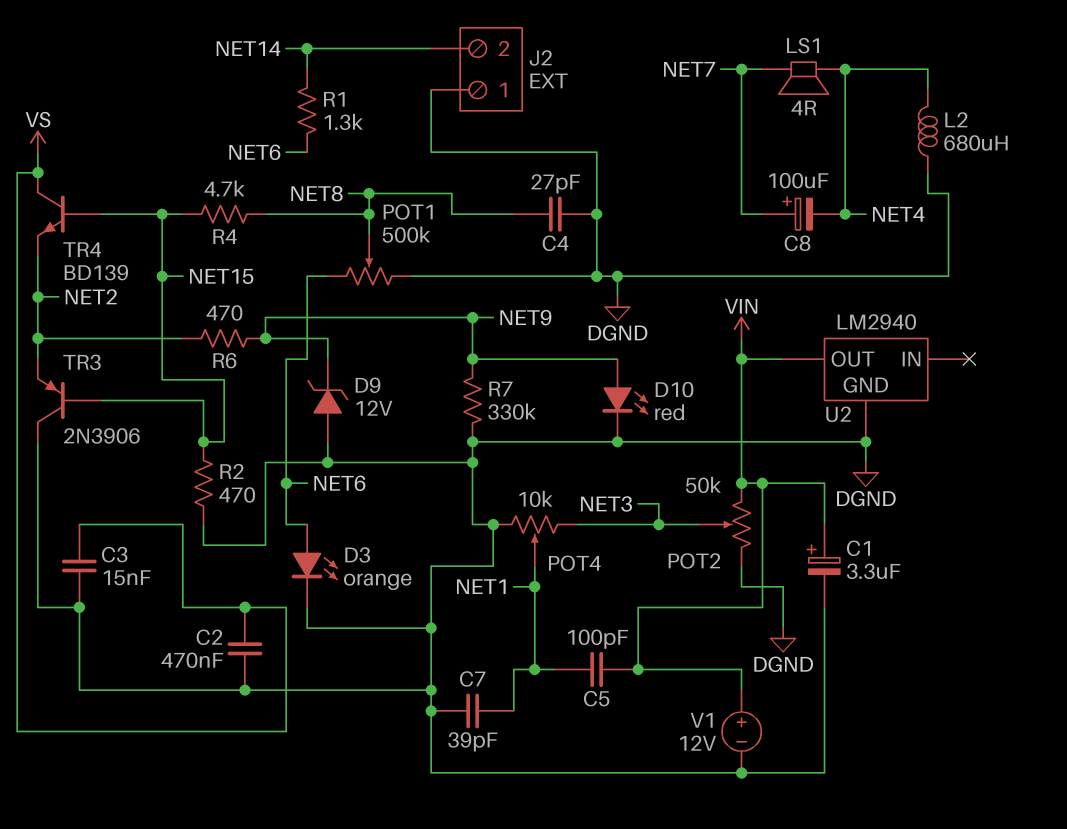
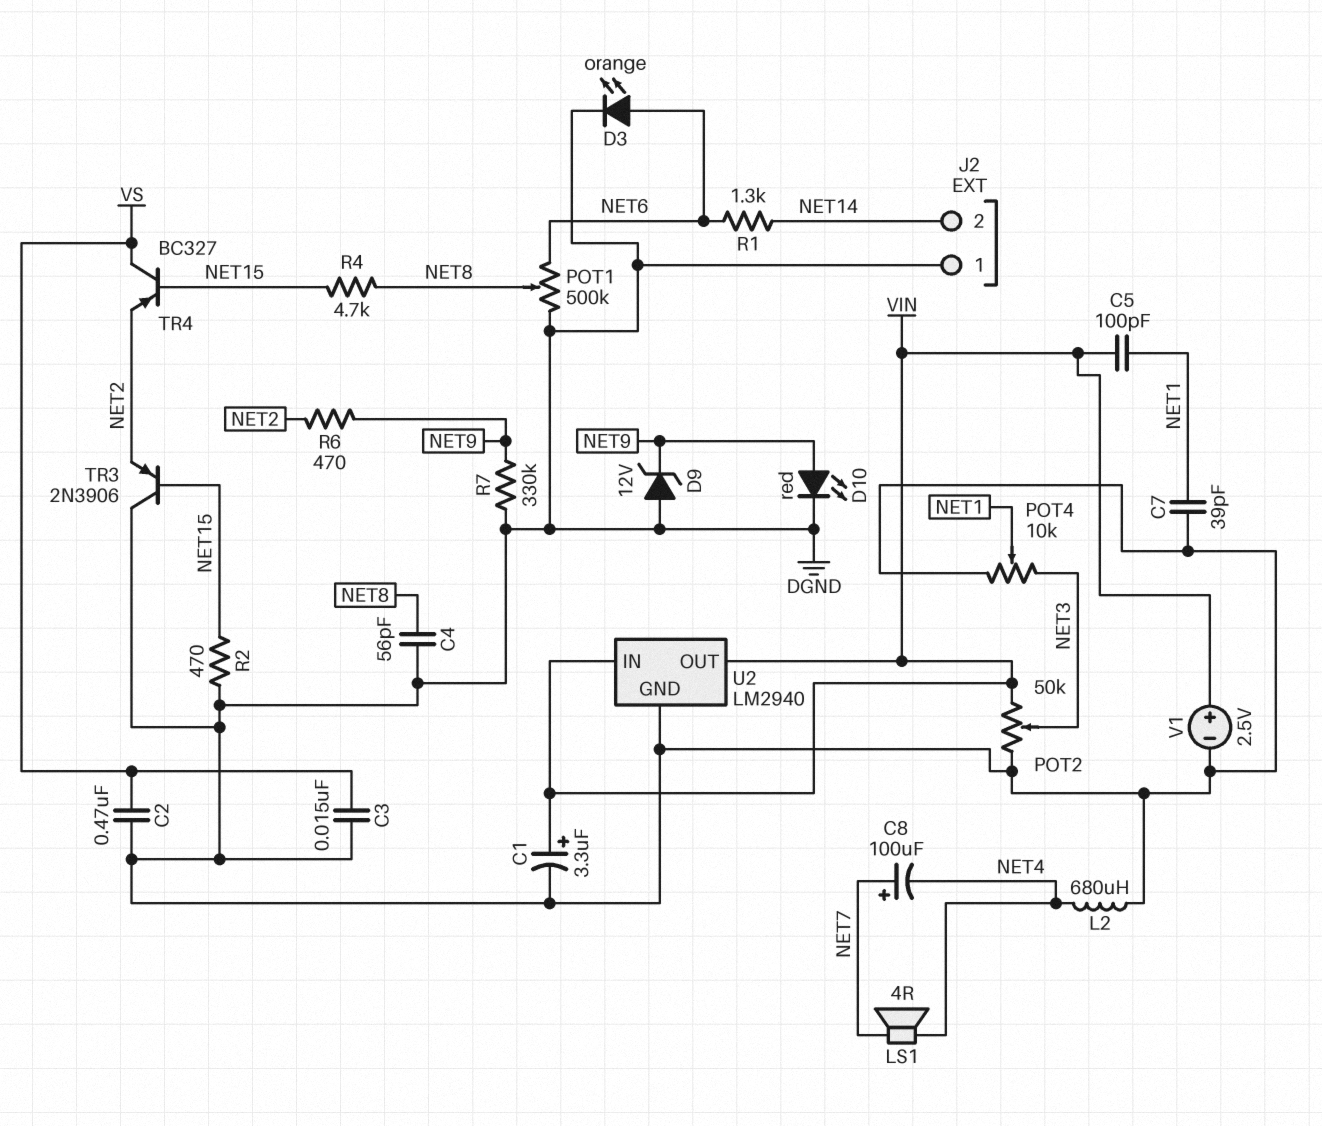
C4: 27pF (DGND, NET8) -> 56pF (DGND, NET8)
TR4: NPN BD139 (B NET15, C VS, E NET2) -> PNP BC327 (B NET15, C VS, E NET2)
U2 pin IN: none -> VIN
V1: 12V (plus VIN, minus DGND) -> 2.5V (plus VIN, minus DGND)

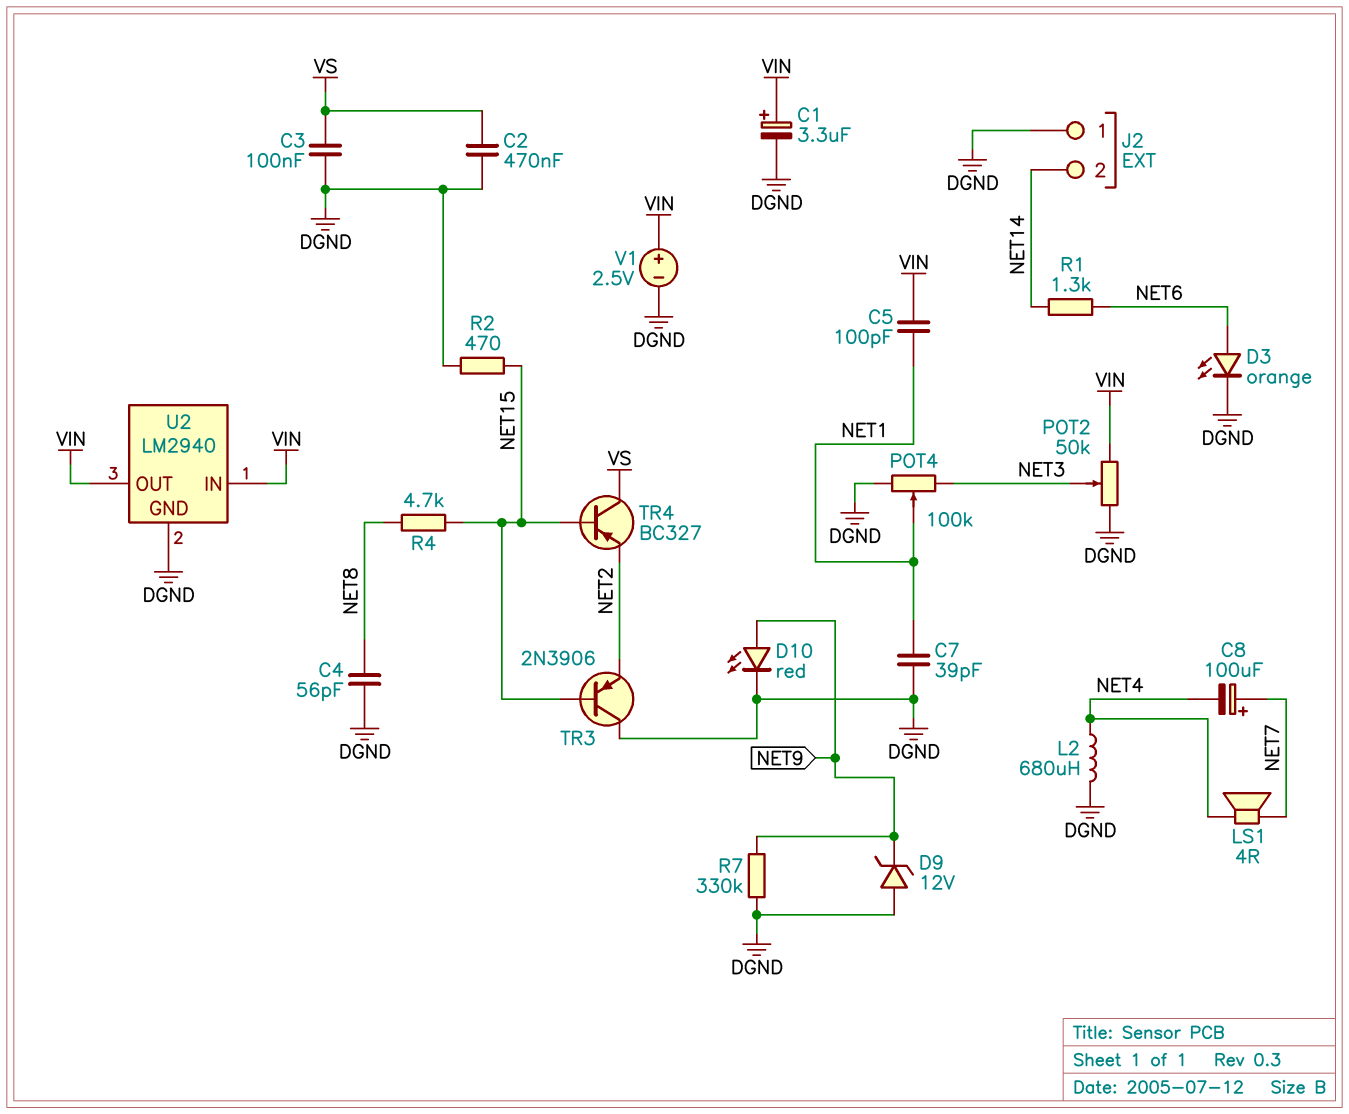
C3: 15nF (DGND, VS) -> 100nF (DGND, VS)
POT1: 500k (DGND, NET6, wiper NET8) -> none
POT4: 10k (DGND, NET3, wiper NET1) -> 100k (DGND, NET3, wiper NET1)
R6: 470 (NET2, NET9) -> none

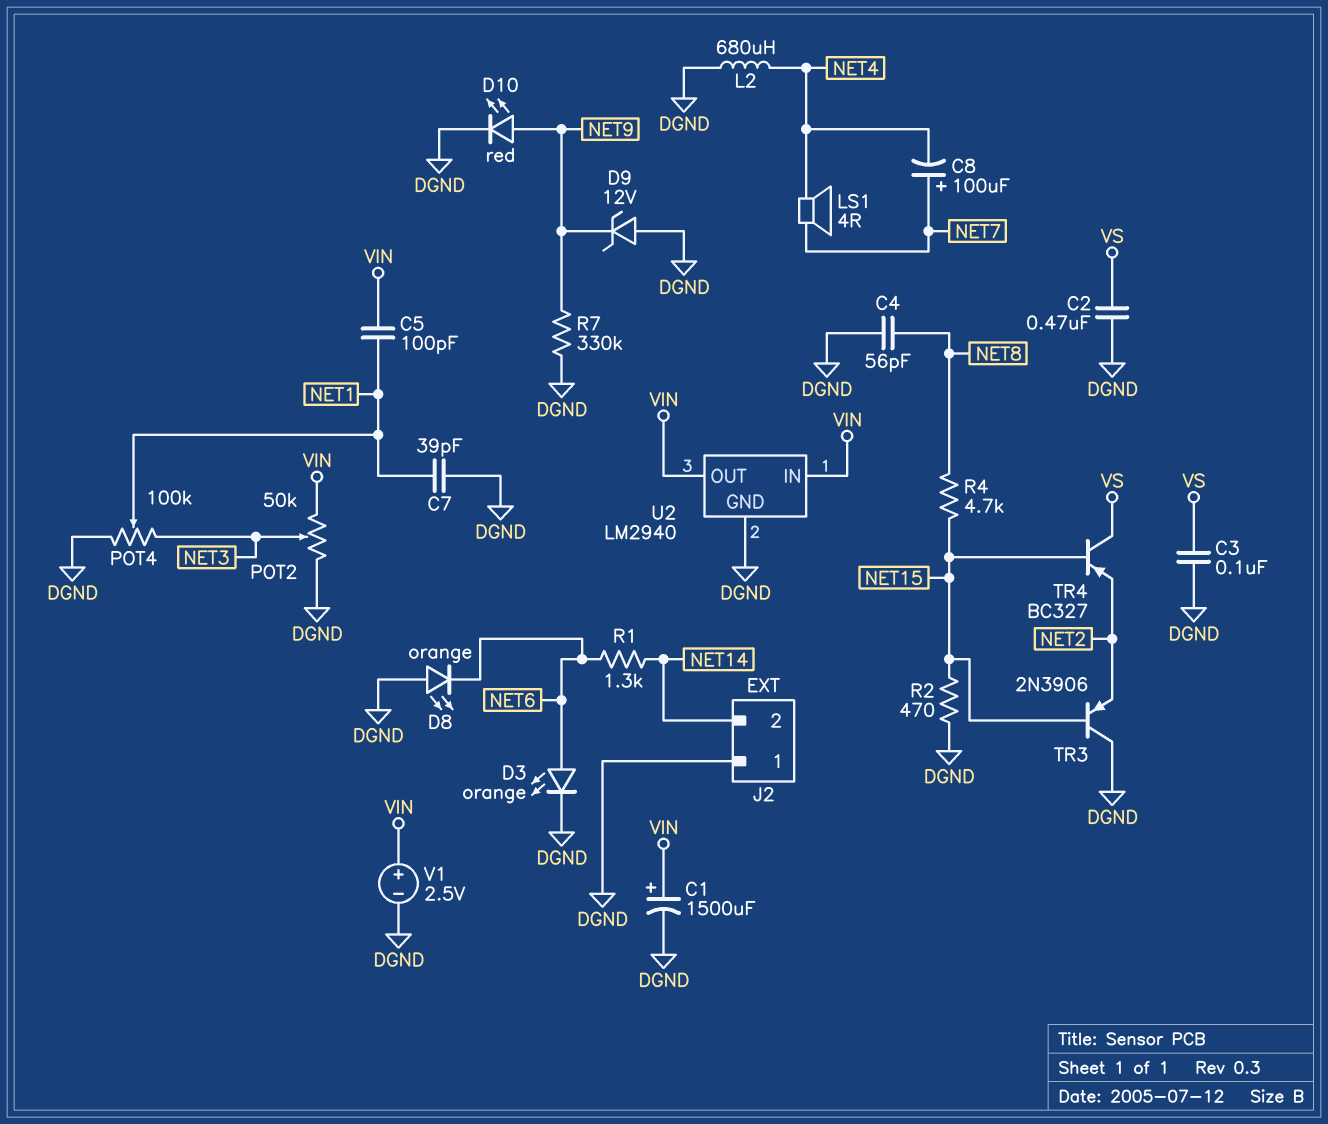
C1: 3.3uF (plus VIN, minus DGND) -> 1500uF (plus VIN, minus DGND)
D8: none -> LED orange (A DGND, K NET6)

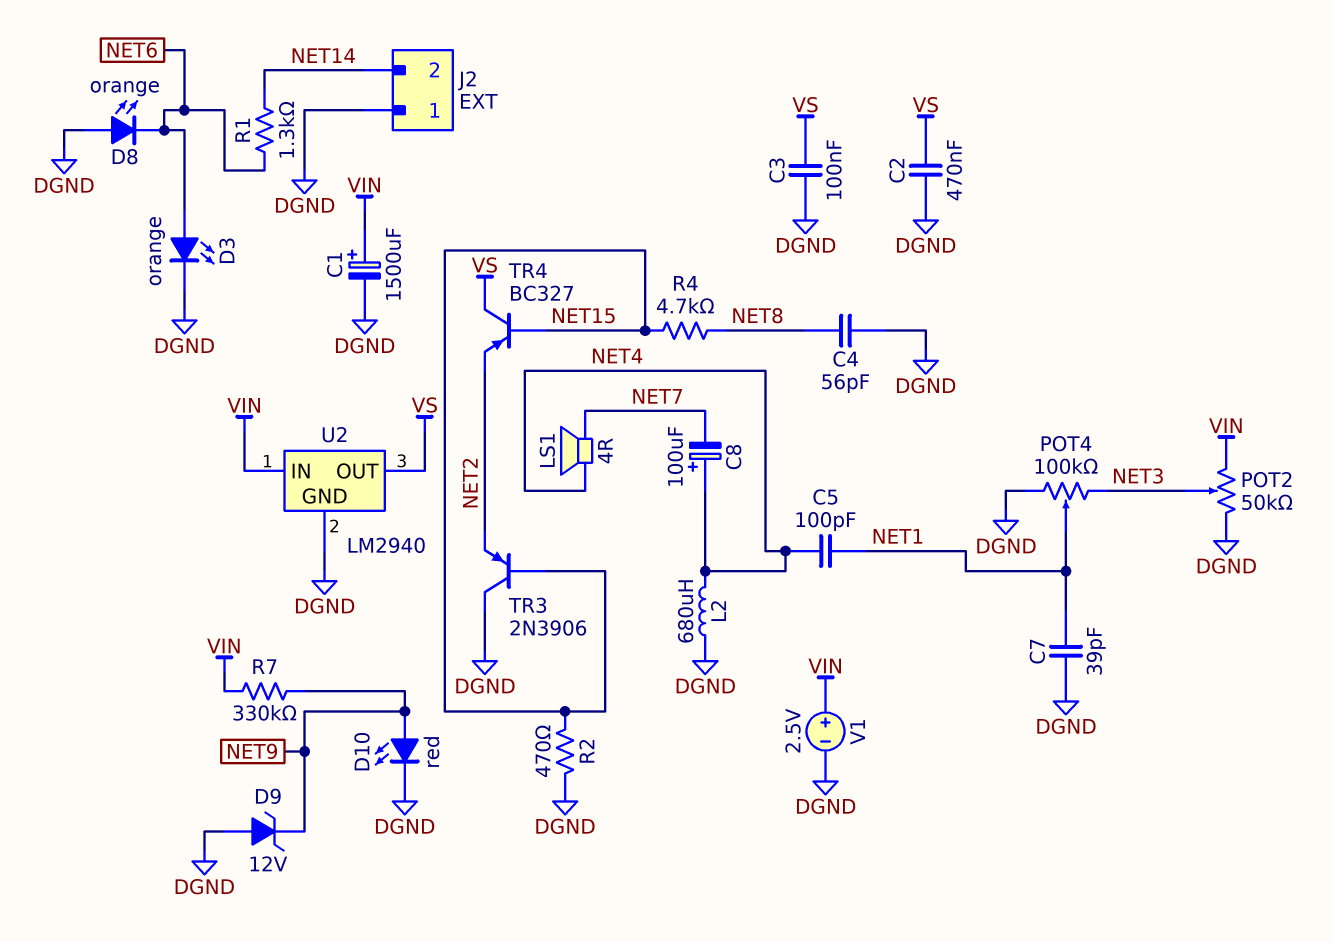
C5: 100pF (NET1, VIN) -> 100pF (NET1, NET4)
C8: 100uF (plus NET7, minus NET4) -> 100uF (plus NET4, minus NET7)
R7: 330k (DGND, NET9) -> 330k (NET9, VIN)
U2 pin OUT: VIN -> VS

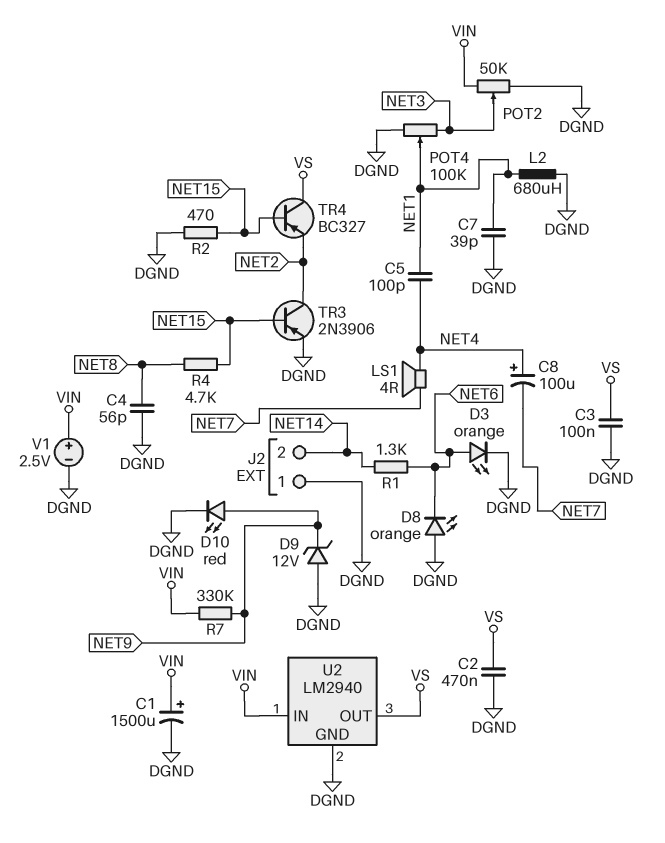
L2: 680uH (DGND, NET4) -> 680uH (DGND, NET1)
TR3: PNP 2N3906 (B NET15, C DGND, E NET2) -> PNP 2N3906 (B NET15, C NET2, E DGND)

